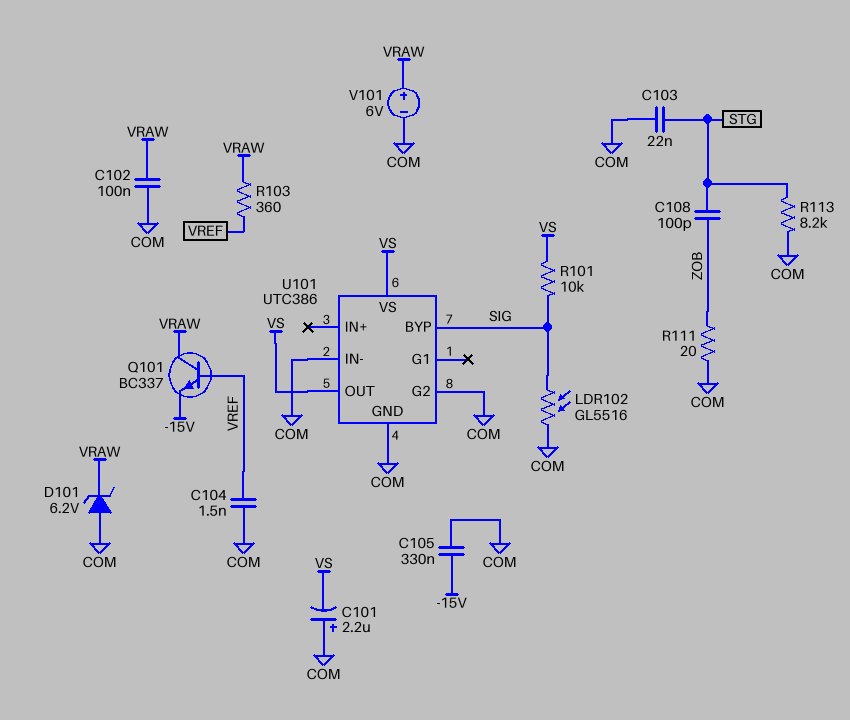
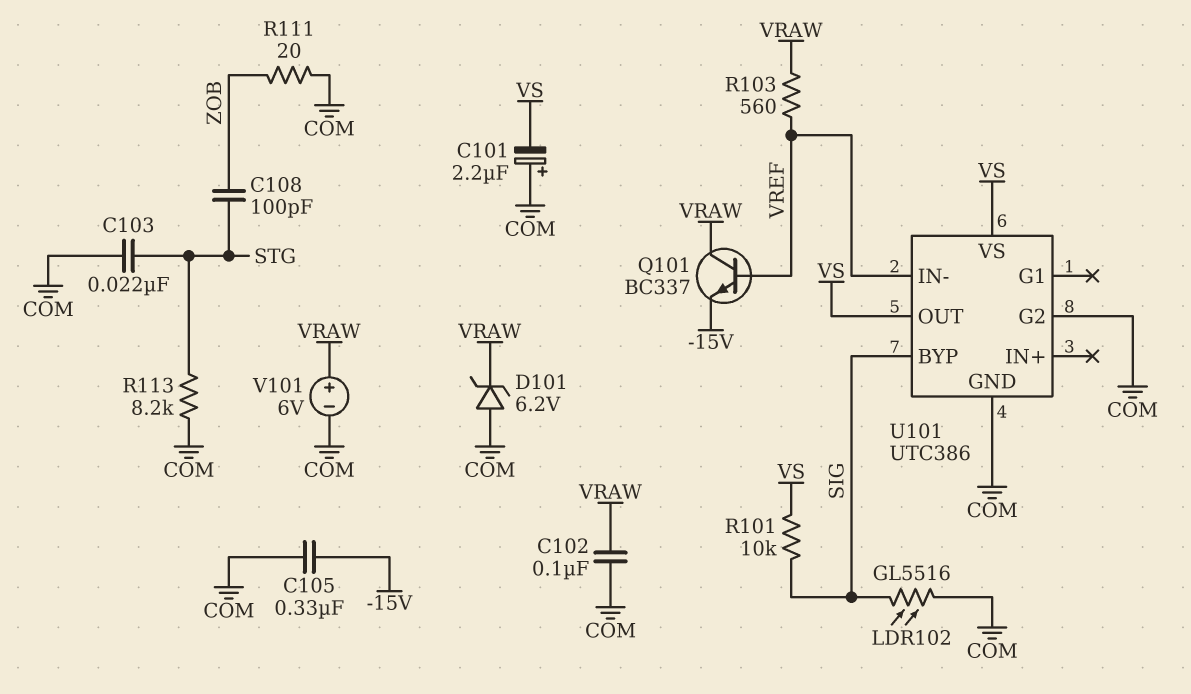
C104: 1.5nF (COM, VREF) -> none
R103: 360 (VRAW, VREF) -> 560 (VRAW, VREF)
U101 pin IN-: COM -> VREF

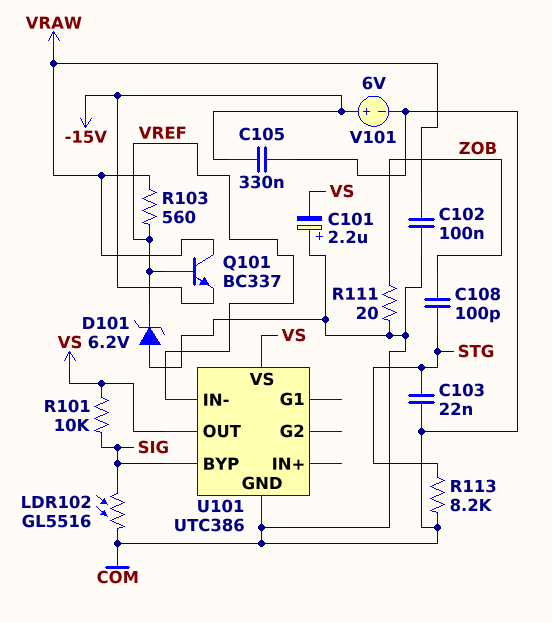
D101: zener 6.2V (A COM, K VRAW) -> zener 6.2V (A COM, K VREF)
U101 pin G2: COM -> none
V101: 6V (plus VRAW, minus COM) -> 6V (plus -15V, minus COM)

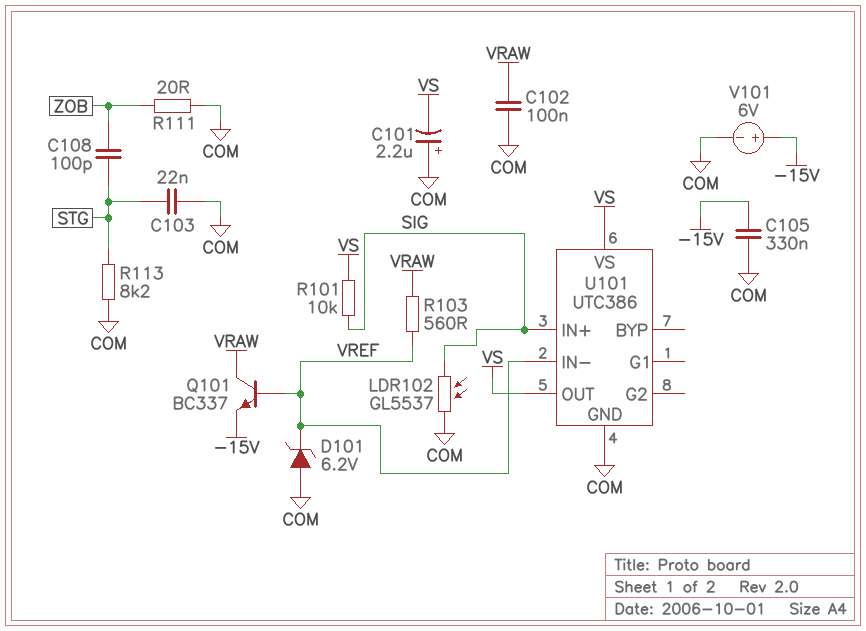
LDR102: GL5516 (COM, SIG) -> GL5537 (COM, SIG)
U101 pin BYP: SIG -> none
U101 pin IN+: none -> SIG

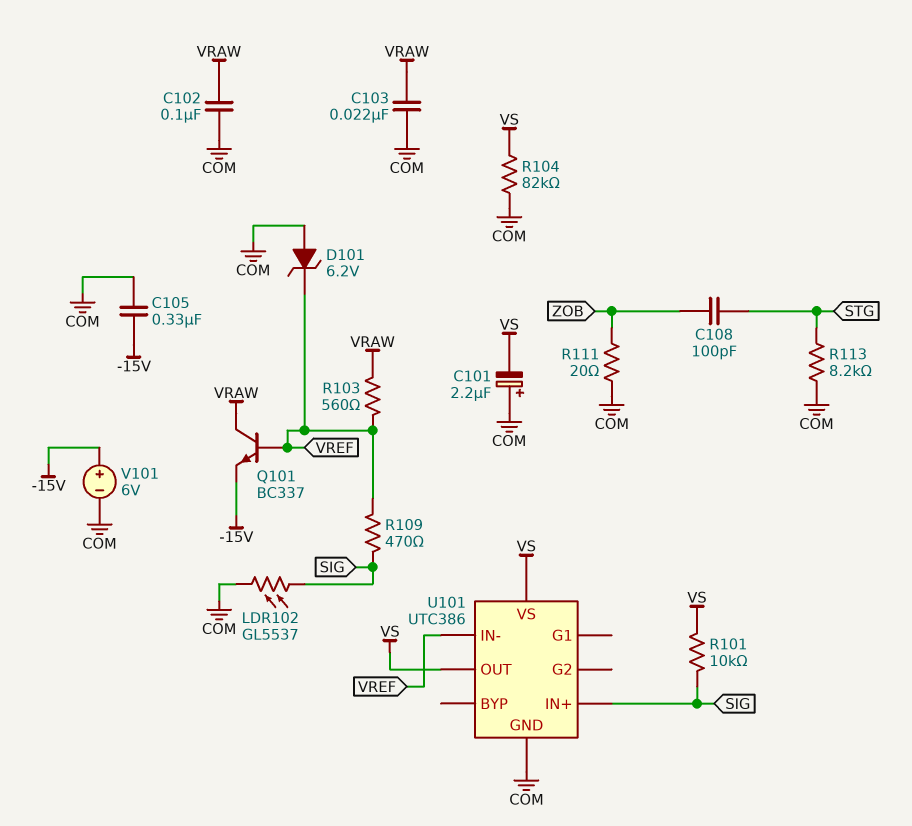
C103: 22nF (COM, STG) -> 22nF (COM, VRAW)
R104: none -> 82k (COM, VS)
R109: none -> 470 (SIG, VREF)

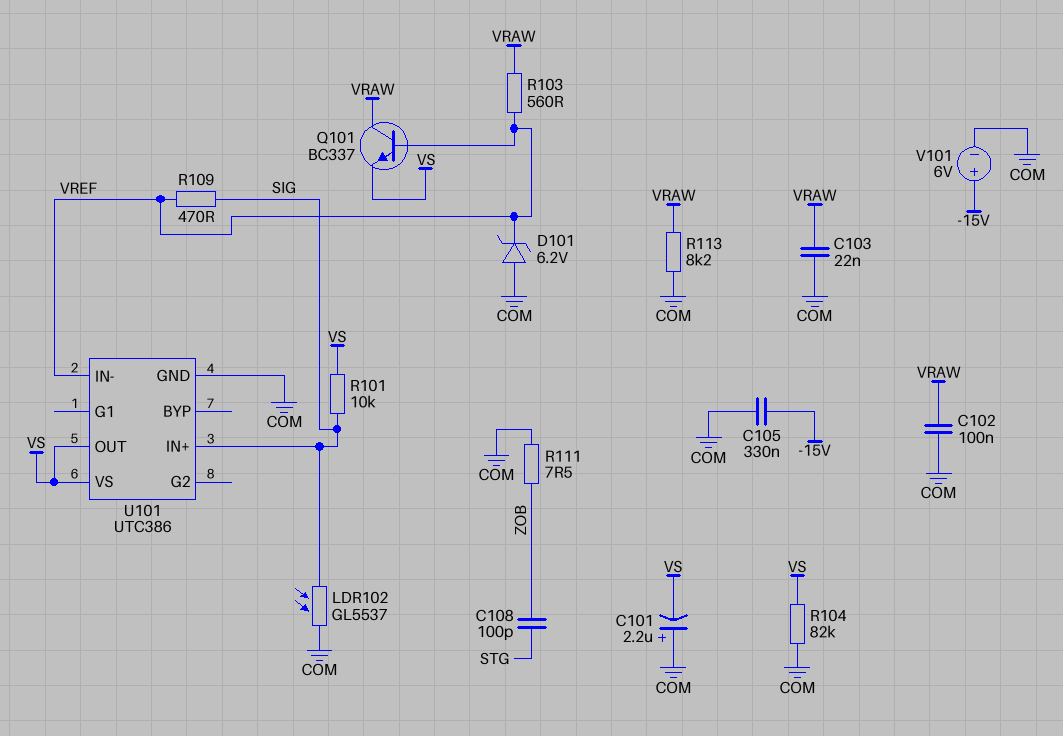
Q101: NPN BC337 (B VREF, C VRAW, E -15V) -> NPN BC337 (B VREF, C VRAW, E VS)
R111: 20 (COM, ZOB) -> 7.5 (COM, ZOB)
R113: 8.2k (COM, STG) -> 8.2k (COM, VRAW)

